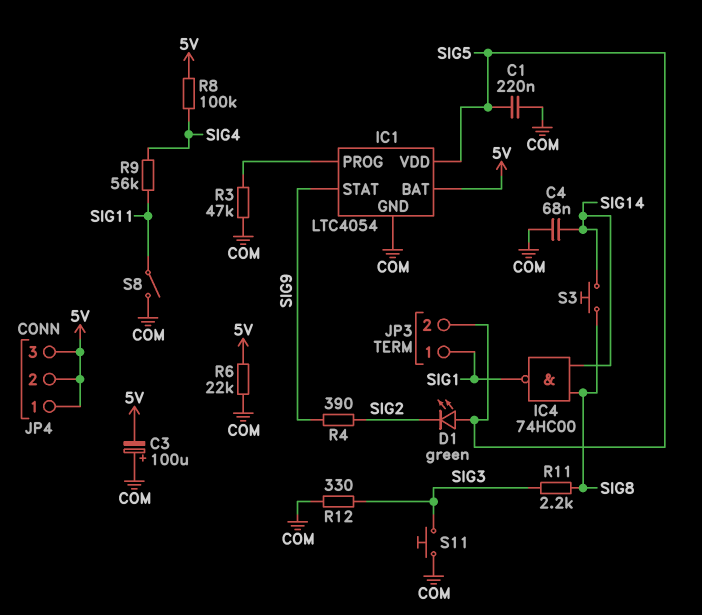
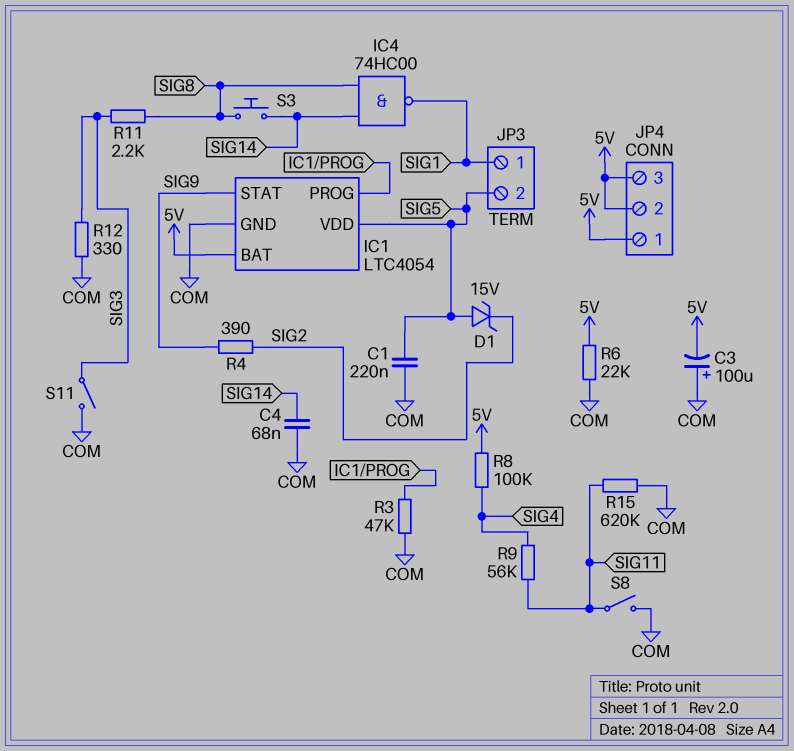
D1: LED green (A SIG5, K SIG2) -> zener 15V (A SIG5, K SIG2)
R15: none -> 620k (COM, SIG11)
S11: button (COM, SIG3) -> switch (COM, SIG3)

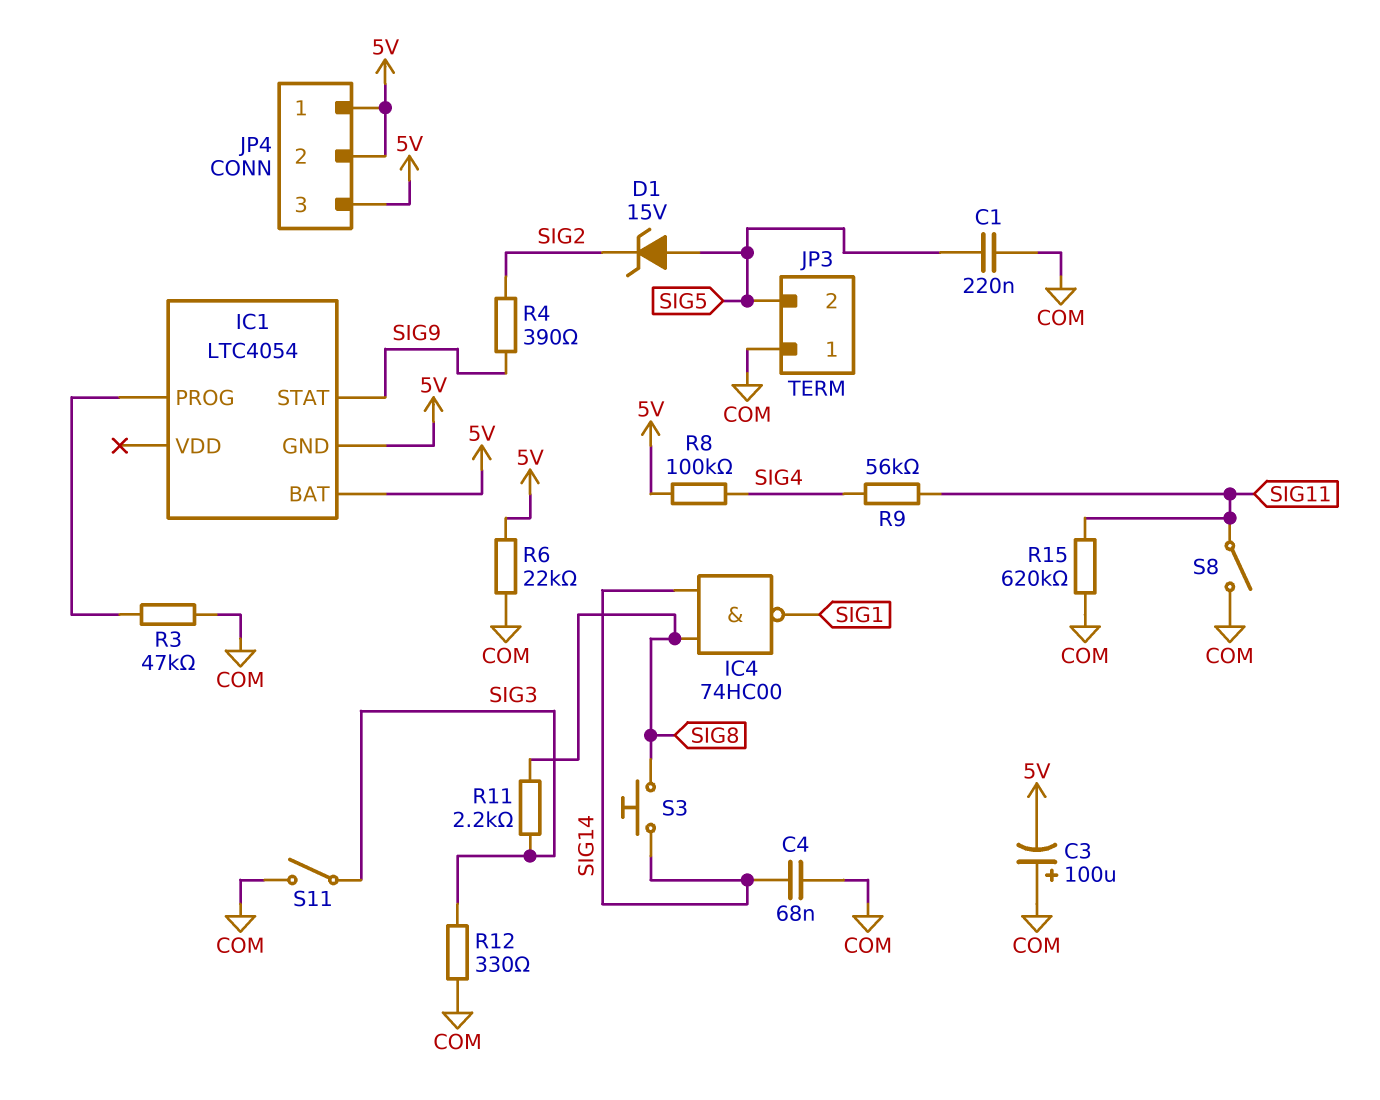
IC1 pin GND: COM -> 5V
IC1 pin VDD: SIG5 -> none
JP3 pin 1: SIG1 -> COM

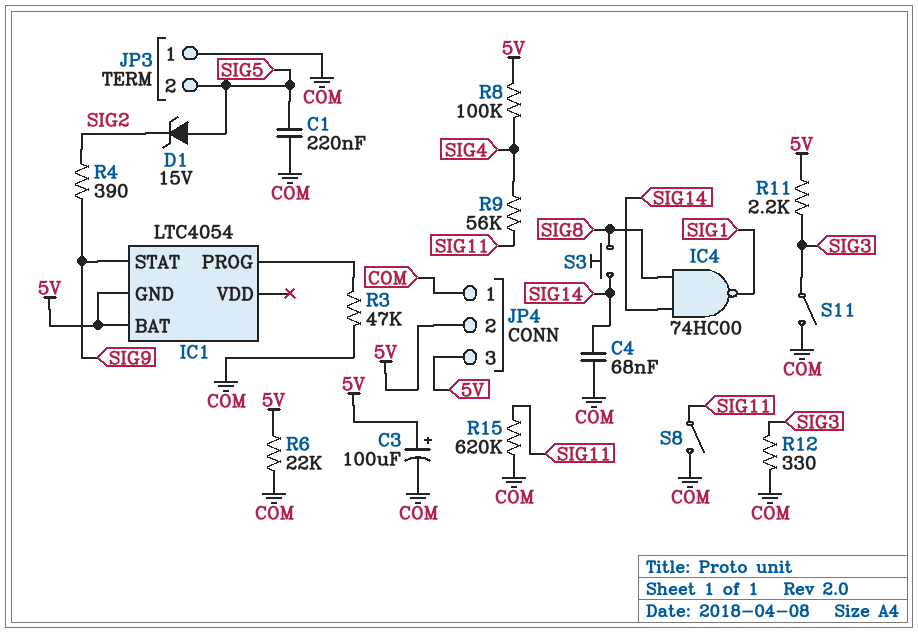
C3: 100uF (plus COM, minus 5V) -> 100uF (plus 5V, minus COM)
JP4 pin 1: 5V -> COM
R11: 2.2k (SIG3, SIG8) -> 2.2k (5V, SIG3)

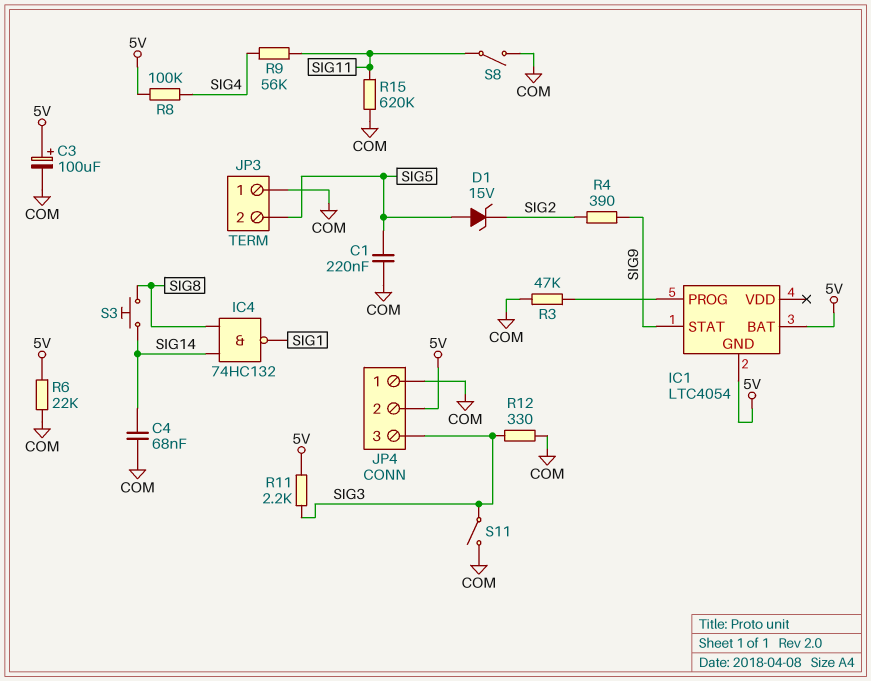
IC4: NAND 74HC00 (in SIG8, in SIG14, out SIG1) -> NAND 74HC132 (in SIG8, in SIG14, out SIG1)
JP4 pin 3: 5V -> SIG3

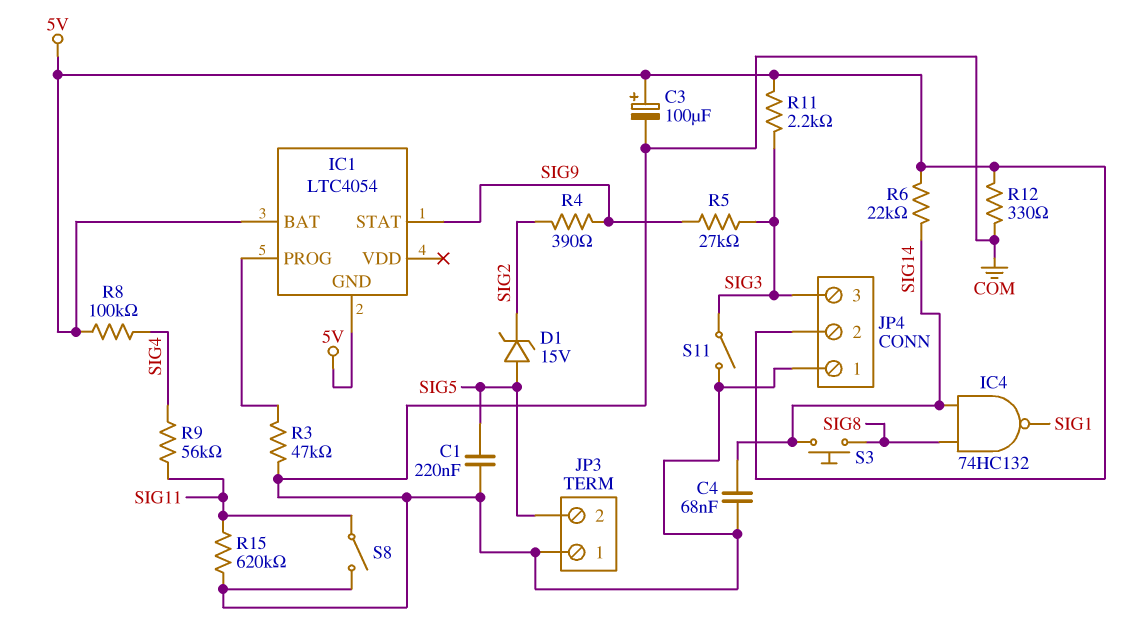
R5: none -> 27k (SIG3, SIG9)
R6: 22k (5V, COM) -> 22k (5V, SIG14)
R12: 330 (COM, SIG3) -> 330 (5V, COM)

